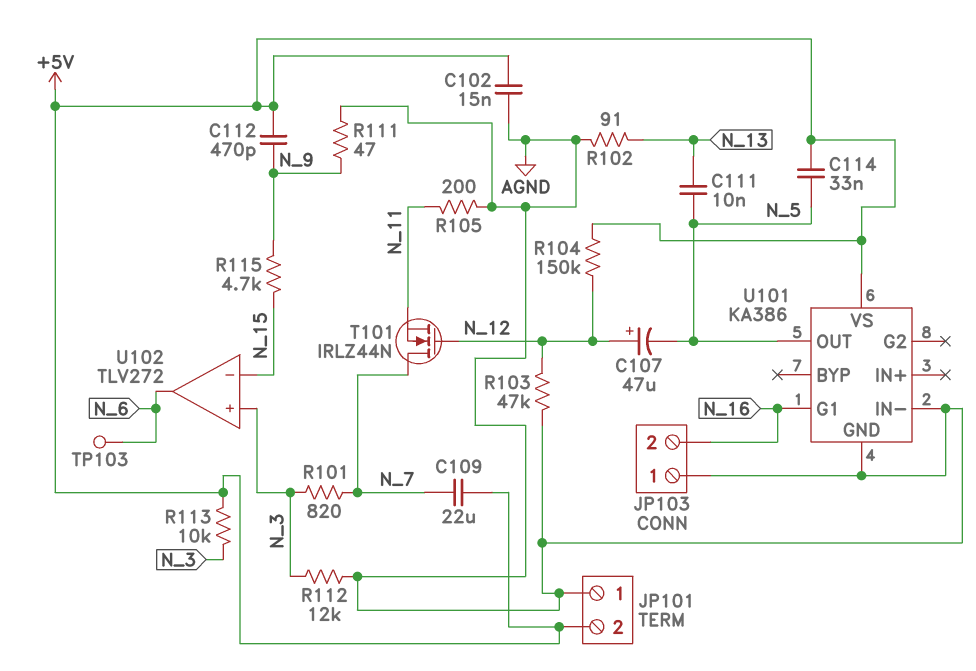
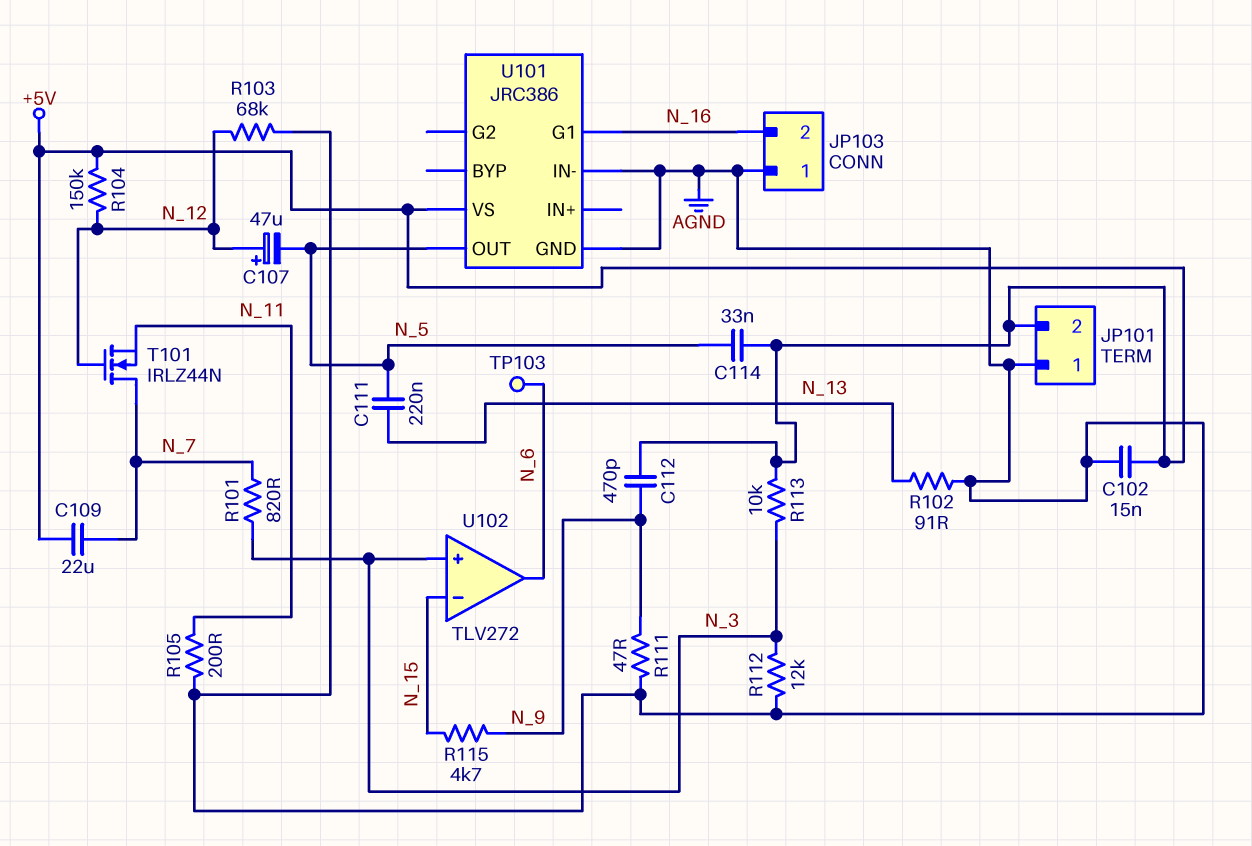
C111: 10nF (N_5, N_13) -> 220nF (N_5, N_13)
R103: 47k (AGND, N_12) -> 68k (AGND, N_12)
U101: KA386 -> JRC386

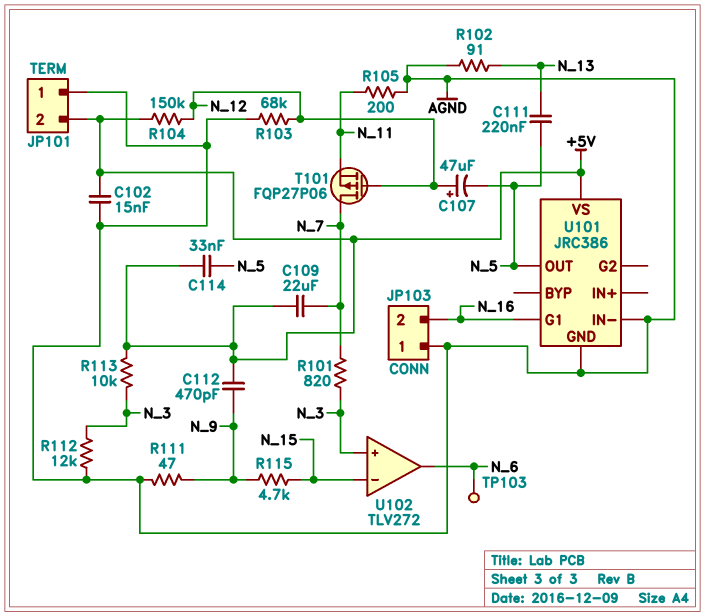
T101: NMOS IRLZ44N (G N_12, D N_7, S N_11) -> PMOS FQP27P06 (G N_12, D N_7, S N_11)

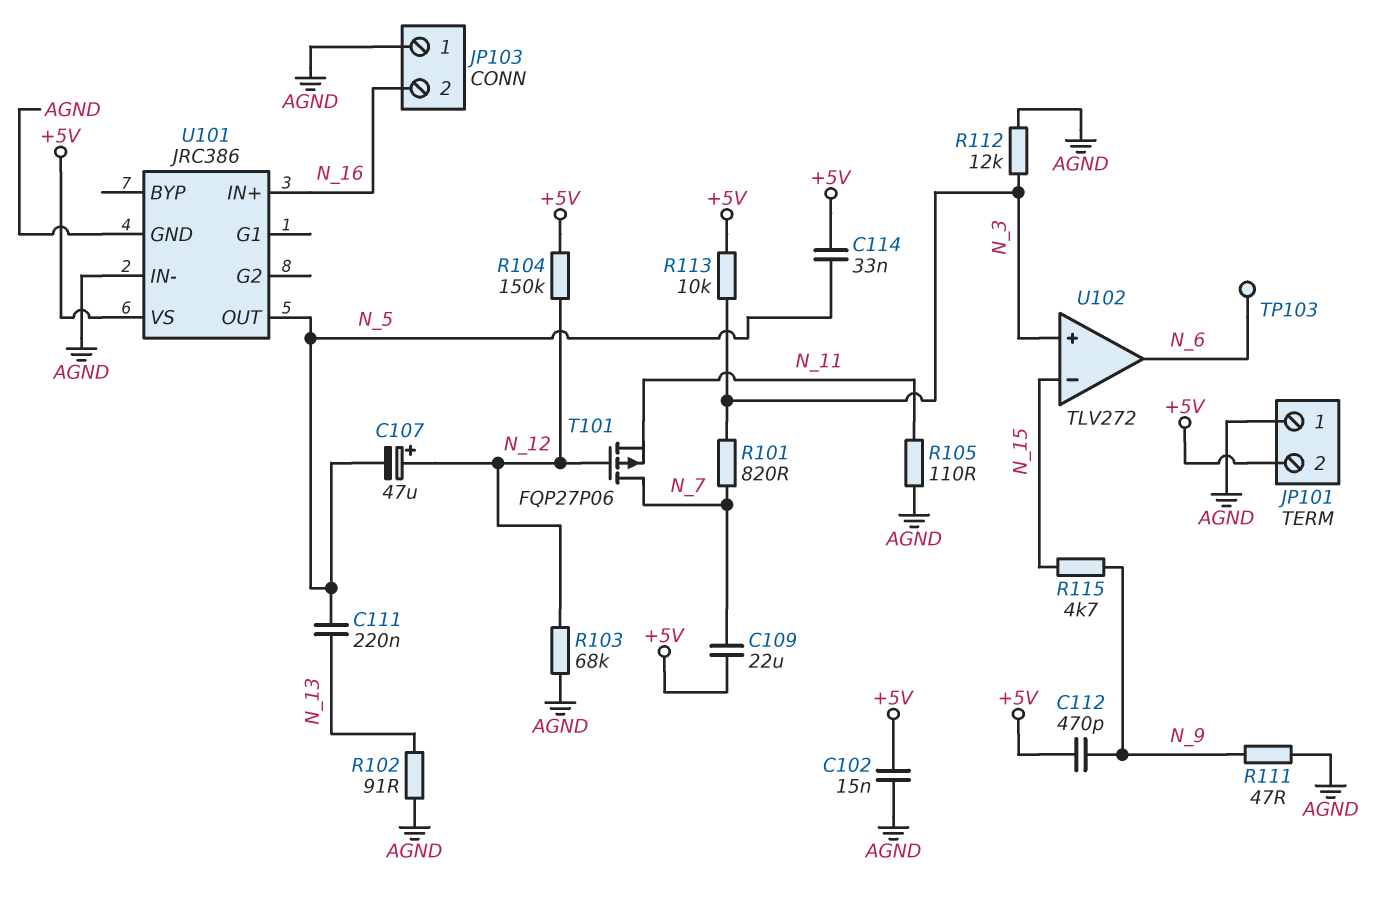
R105: 200 (AGND, N_11) -> 110 (AGND, N_11)
U101 pin G1: N_16 -> none
U101 pin IN+: none -> N_16

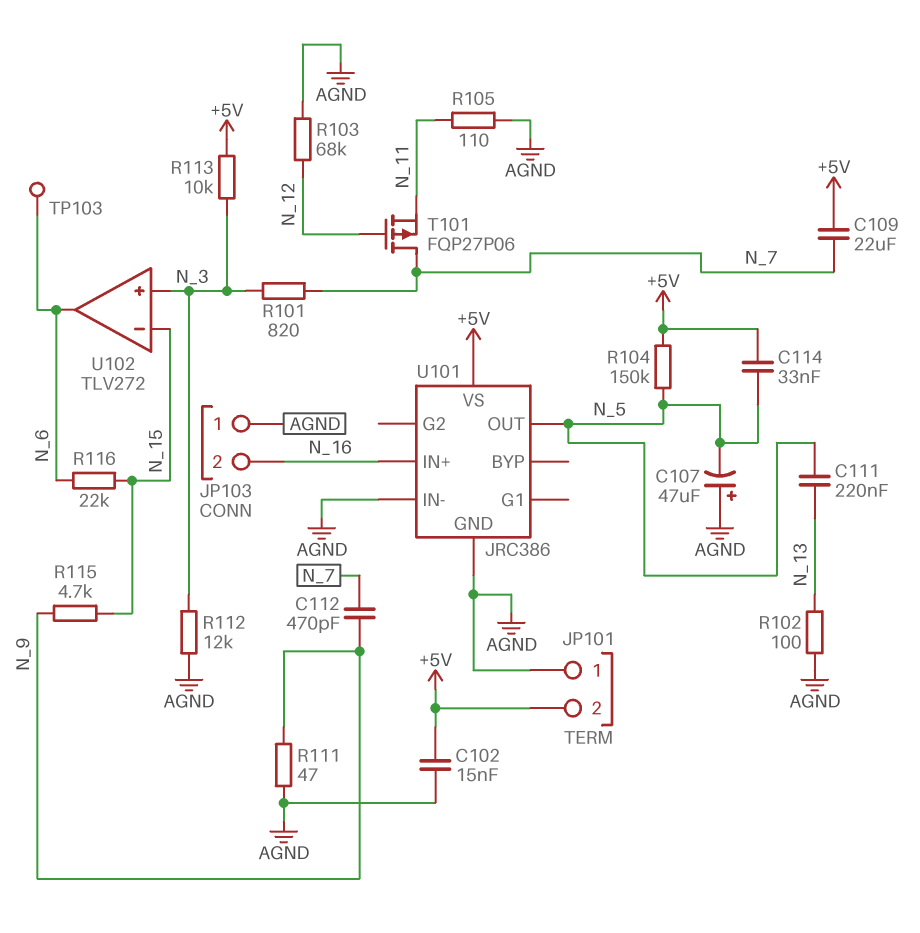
C107: 47uF (plus N_12, minus N_5) -> 47uF (plus AGND, minus N_5)
C112: 470pF (+5V, N_9) -> 470pF (N_7, N_9)
R102: 91 (AGND, N_13) -> 100 (AGND, N_13)
R104: 150k (+5V, N_12) -> 150k (+5V, N_5)
R116: none -> 22k (N_6, N_15)

